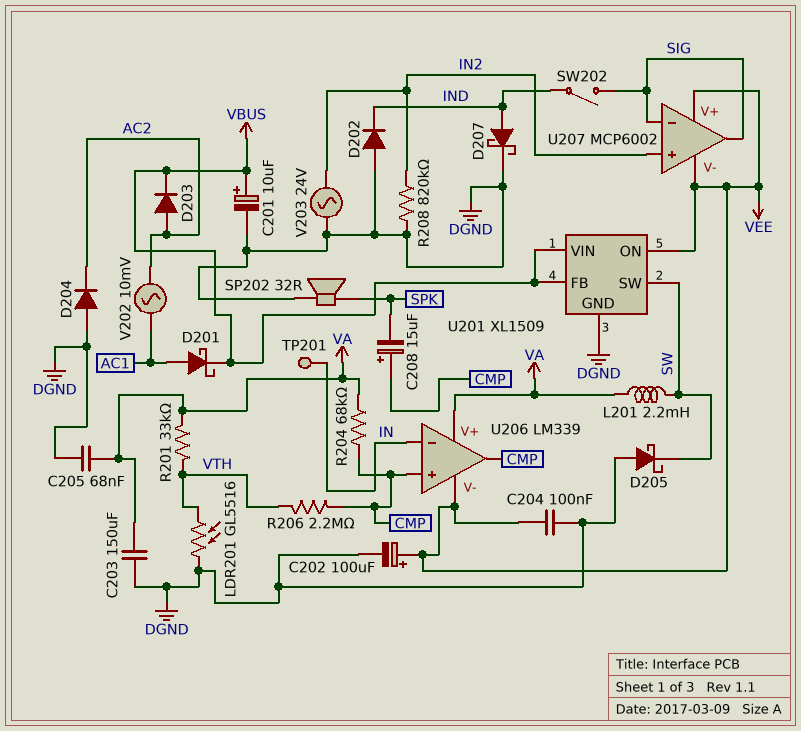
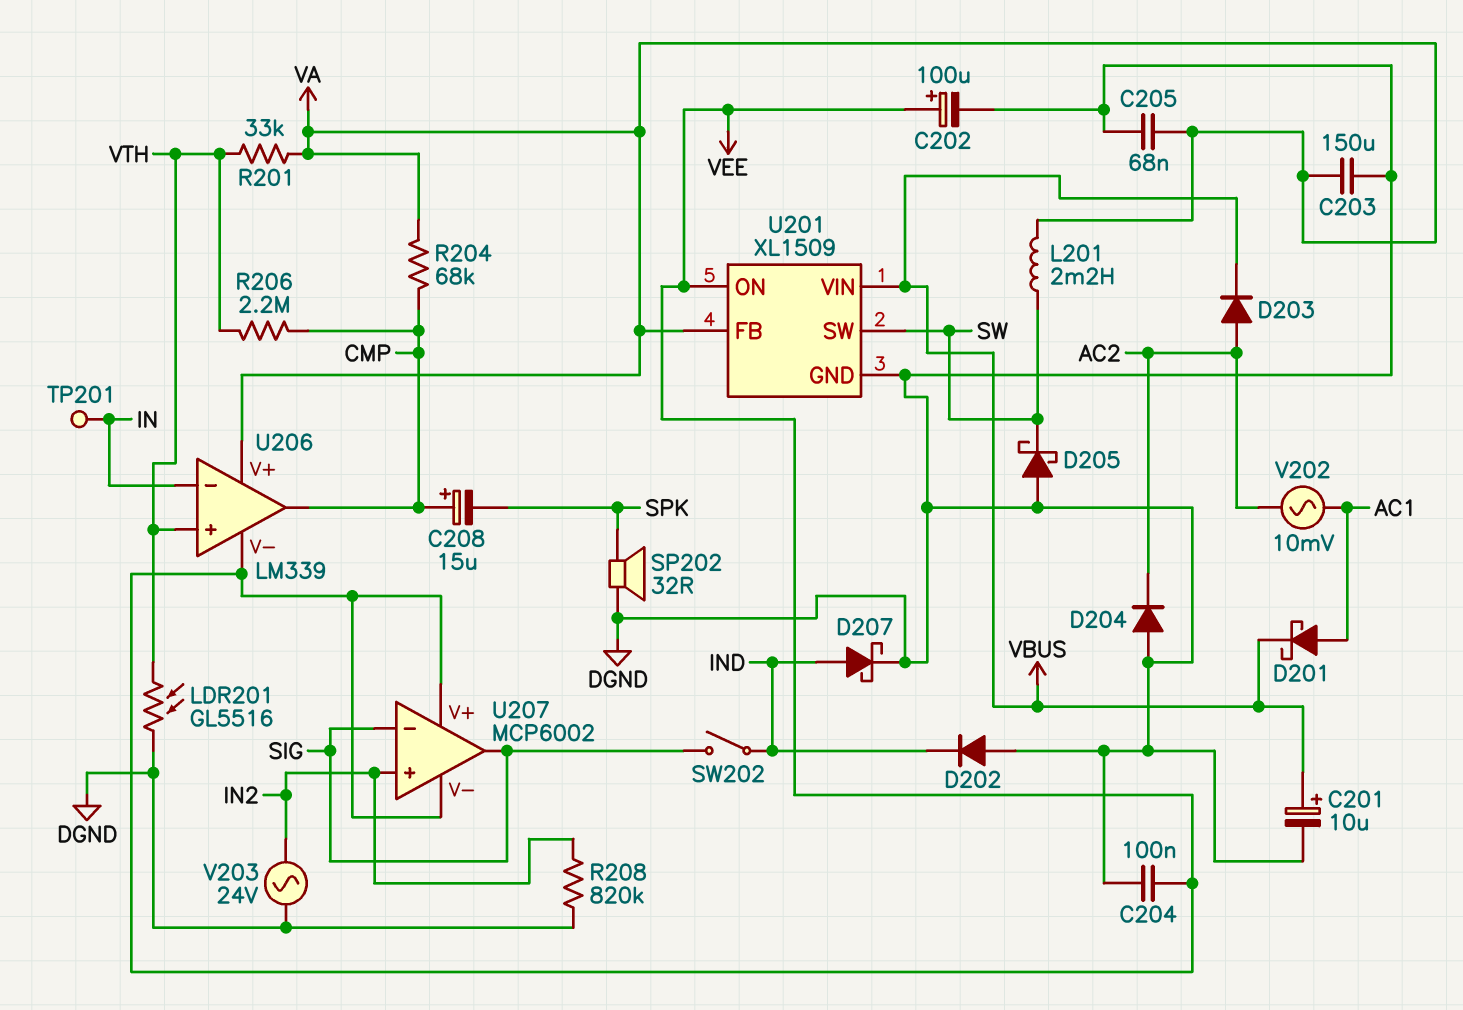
U201 pin FB: VBUS -> VA
U206 pin in+: CMP -> VTH

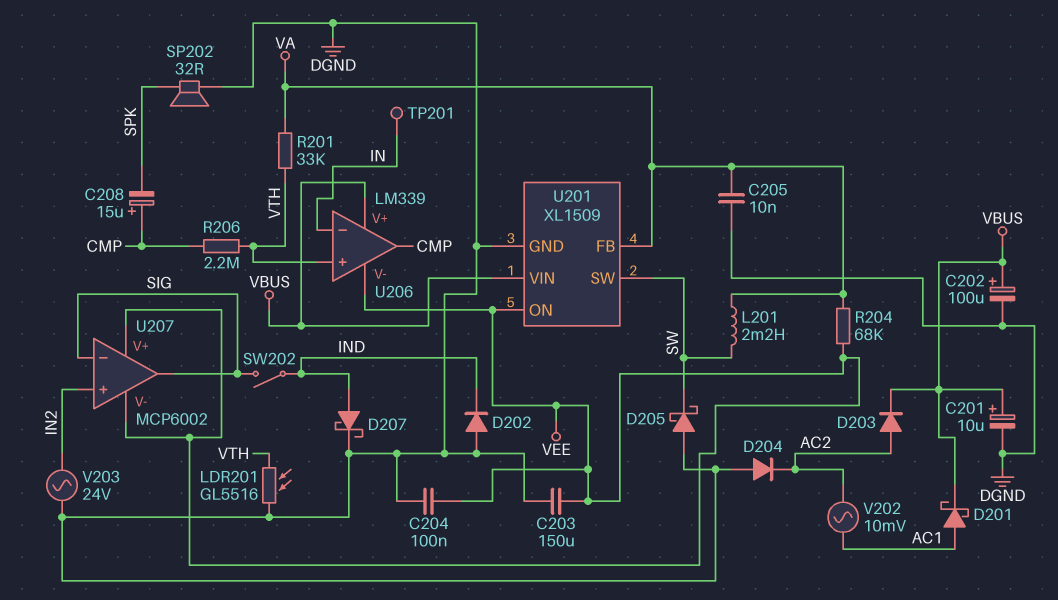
C202: 100uF (plus VEE, minus DGND) -> 100uF (plus VBUS, minus DGND)
C203: 150uF (DGND, VA) -> 150uF (DGND, VEE)
C205: 68nF (DGND, VA) -> 10nF (DGND, VA)
R204: 68k (CMP, VA) -> 68k (VA, VEE)
R208: 820k (DGND, IN2) -> none
U206 pin V+: VA -> VBUS

